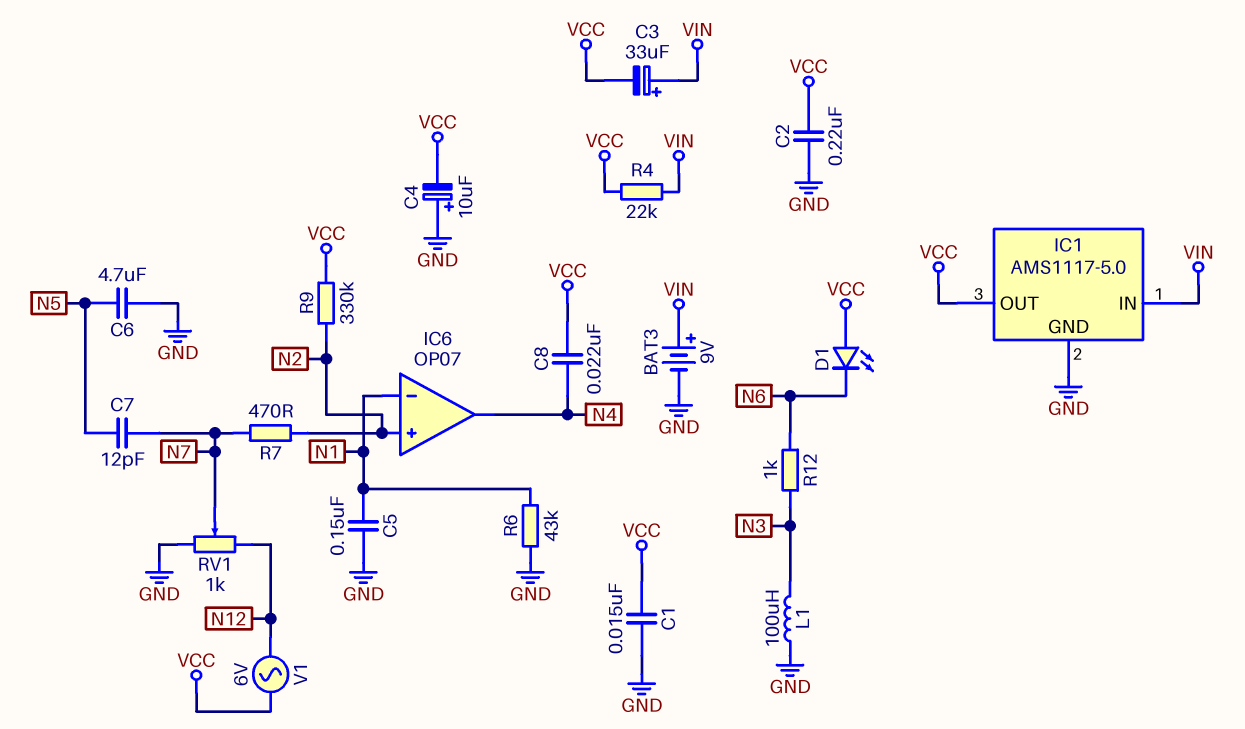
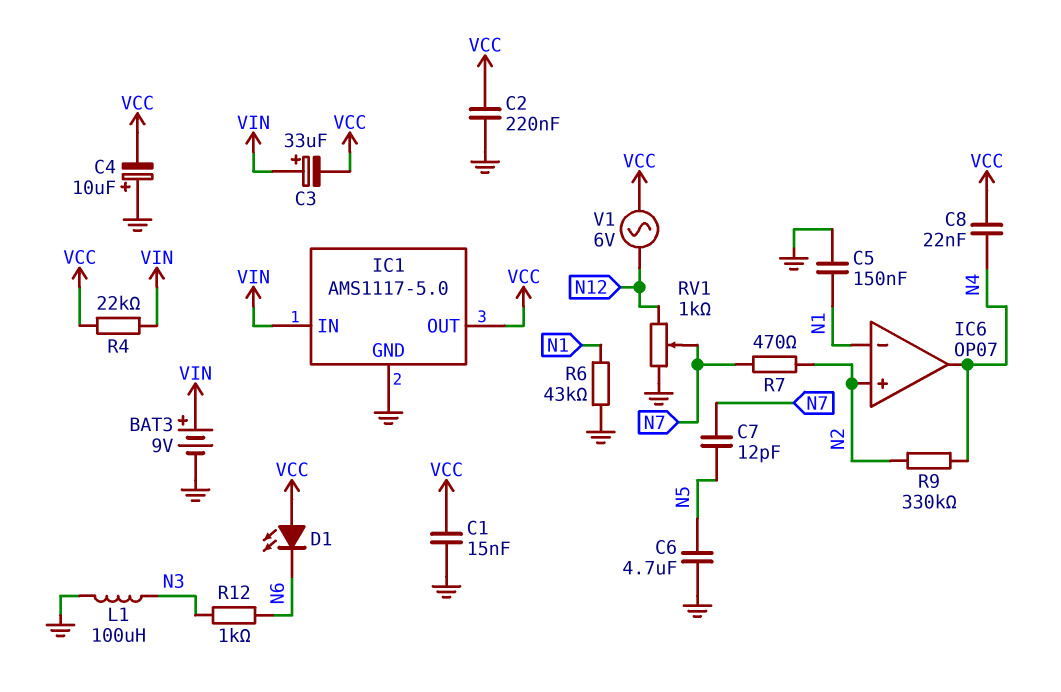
R9: 330k (N2, VCC) -> 330k (N2, N4)

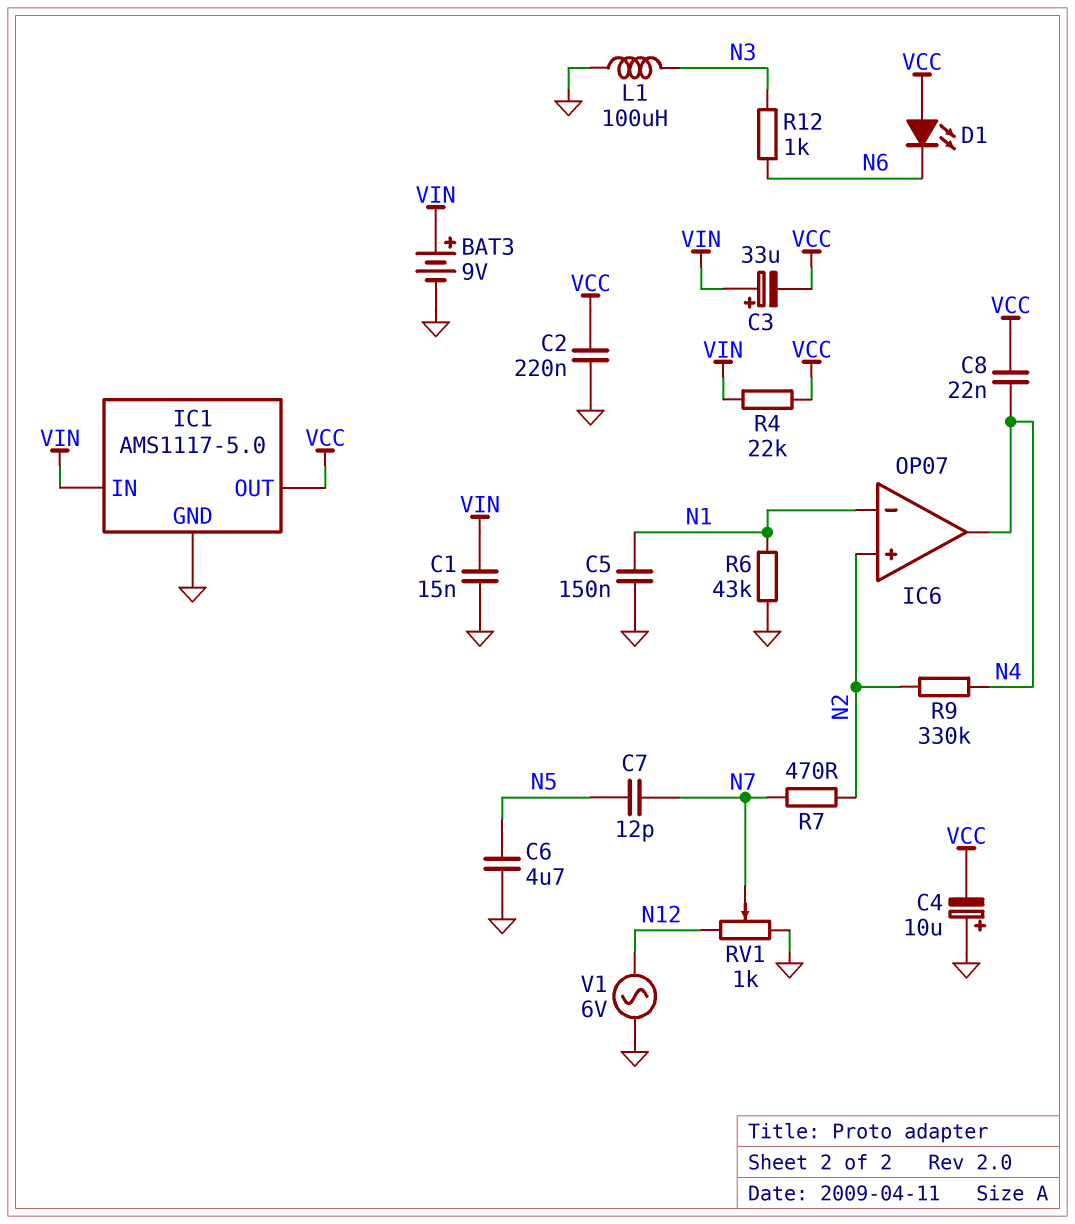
C1: 15nF (GND, VCC) -> 15nF (GND, VIN)
V1: AC 6V (N12, VCC) -> AC 6V (GND, N12)

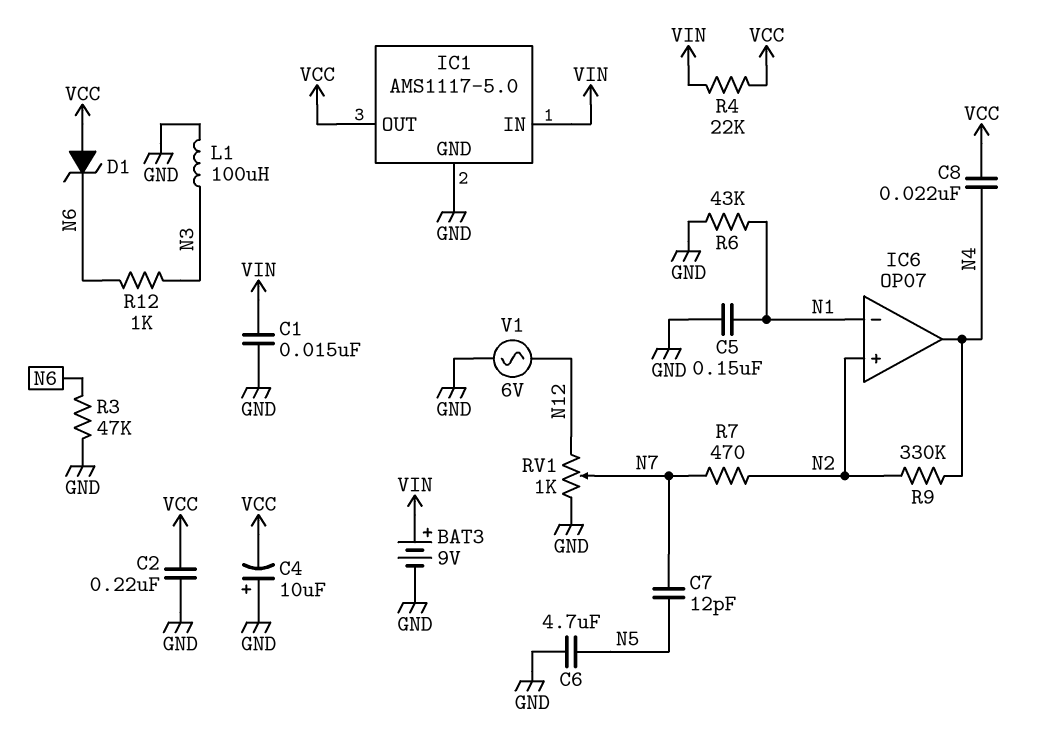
C3: 33uF (plus VIN, minus VCC) -> none
D1: LED (A VCC, K N6) -> zener (A VCC, K N6)
R3: none -> 47k (GND, N6)

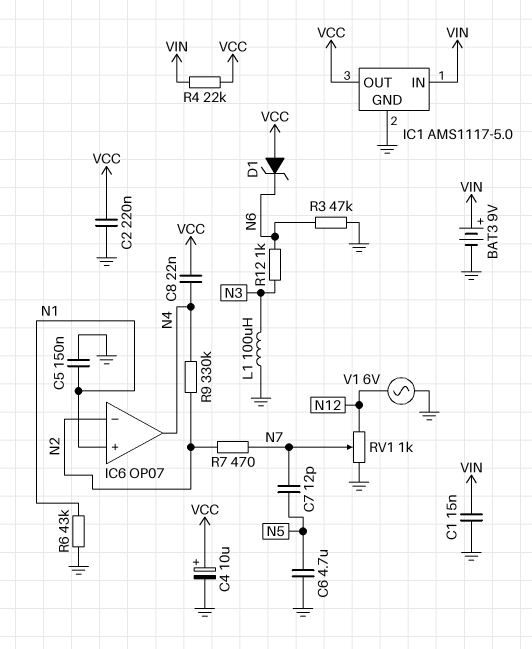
C4: 10uF (plus GND, minus VCC) -> 10uF (plus VCC, minus GND)
IC6 pin in+: N2 -> N1
IC6 pin in-: N1 -> N2

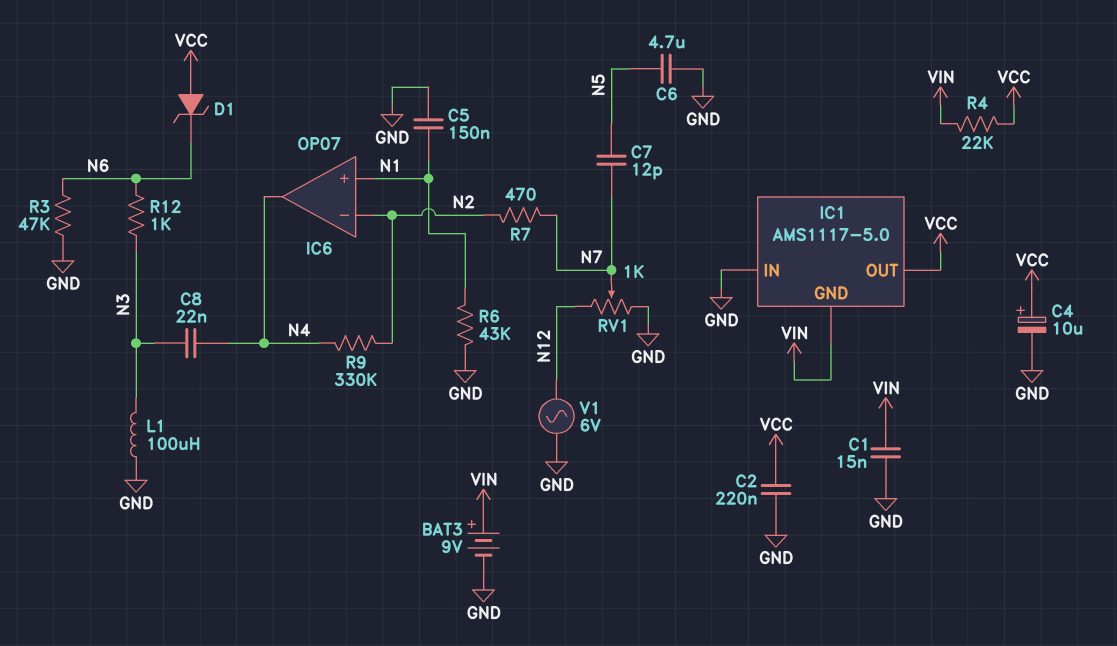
C8: 22nF (N4, VCC) -> 22nF (N3, N4)
IC1 pin GND: GND -> VIN
IC1 pin IN: VIN -> GND

